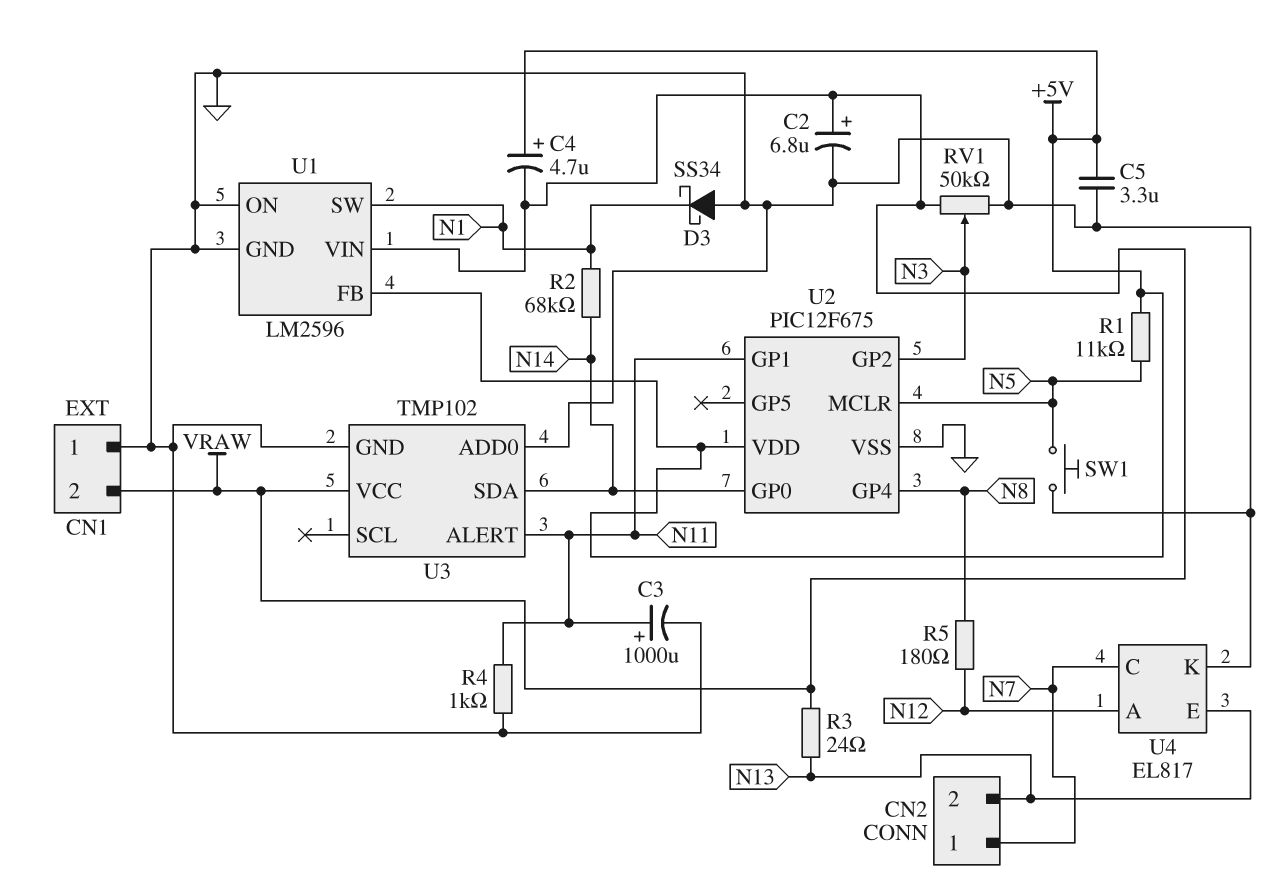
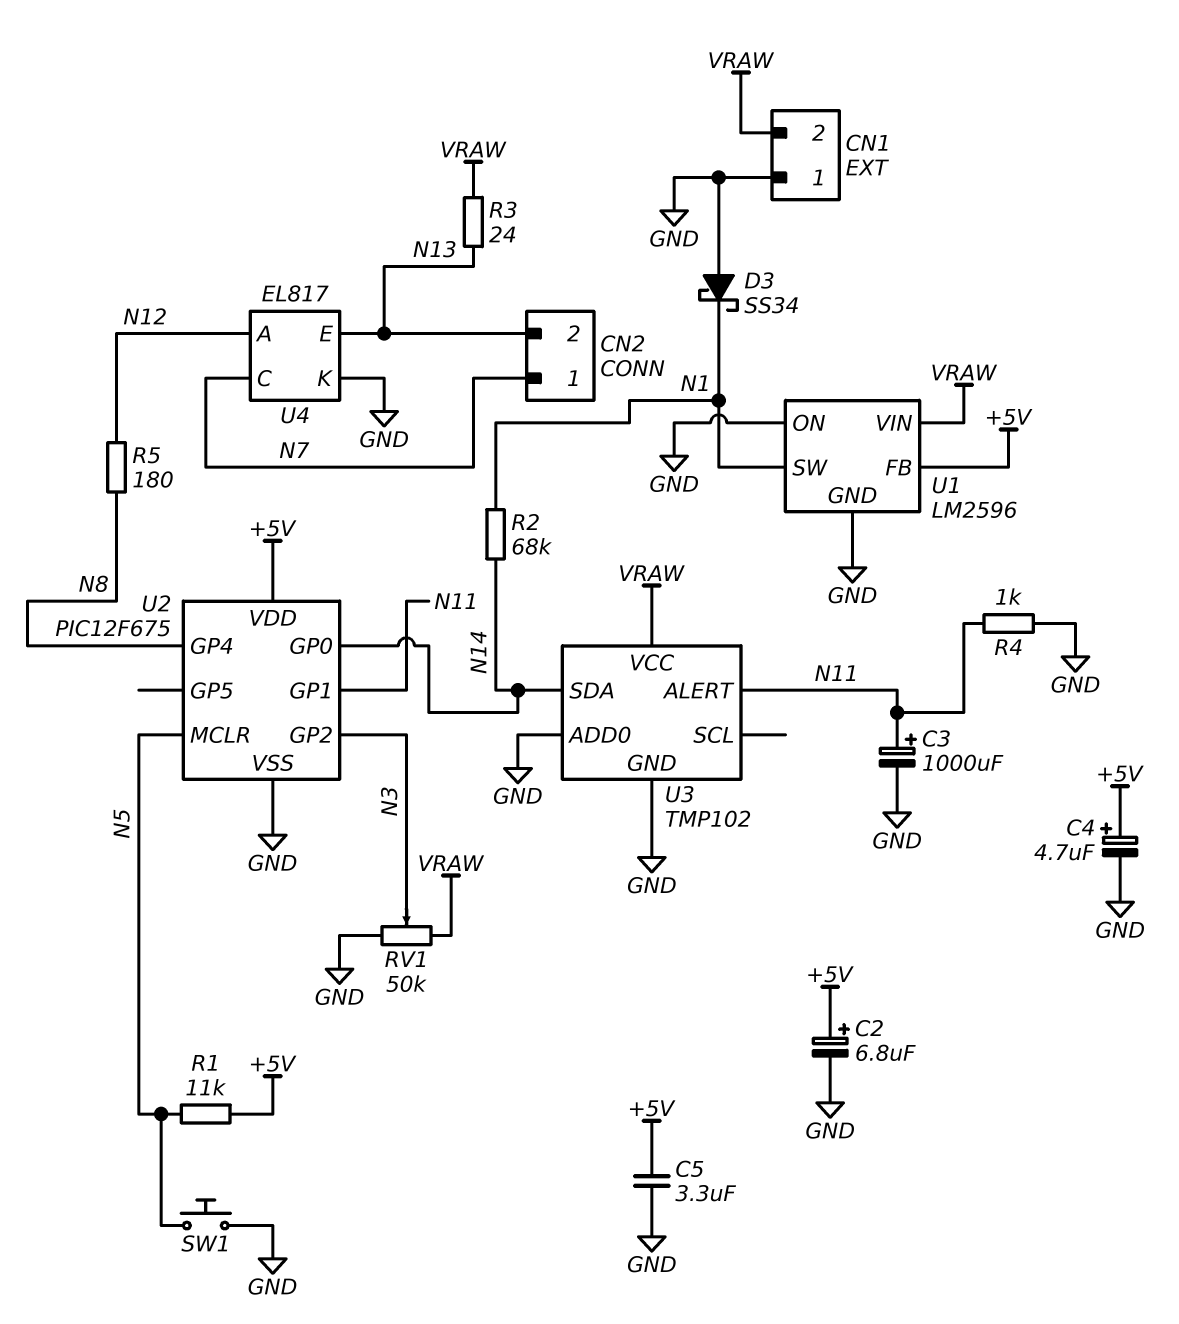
C2: 6.8uF (plus VRAW, minus GND) -> 6.8uF (plus +5V, minus GND)
C4: 4.7uF (plus +5V, minus VRAW) -> 4.7uF (plus +5V, minus GND)

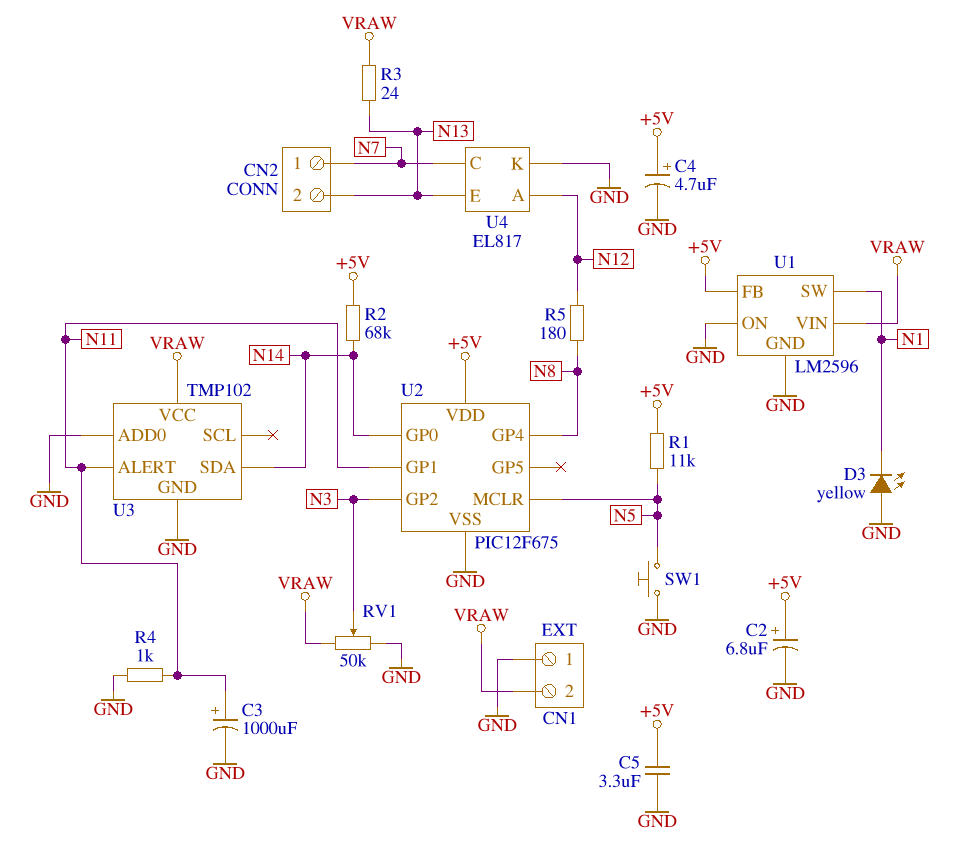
D3: schottky SS34 (A GND, K N1) -> LED yellow (A GND, K N1)
R2: 68k (N1, N14) -> 68k (+5V, N14)

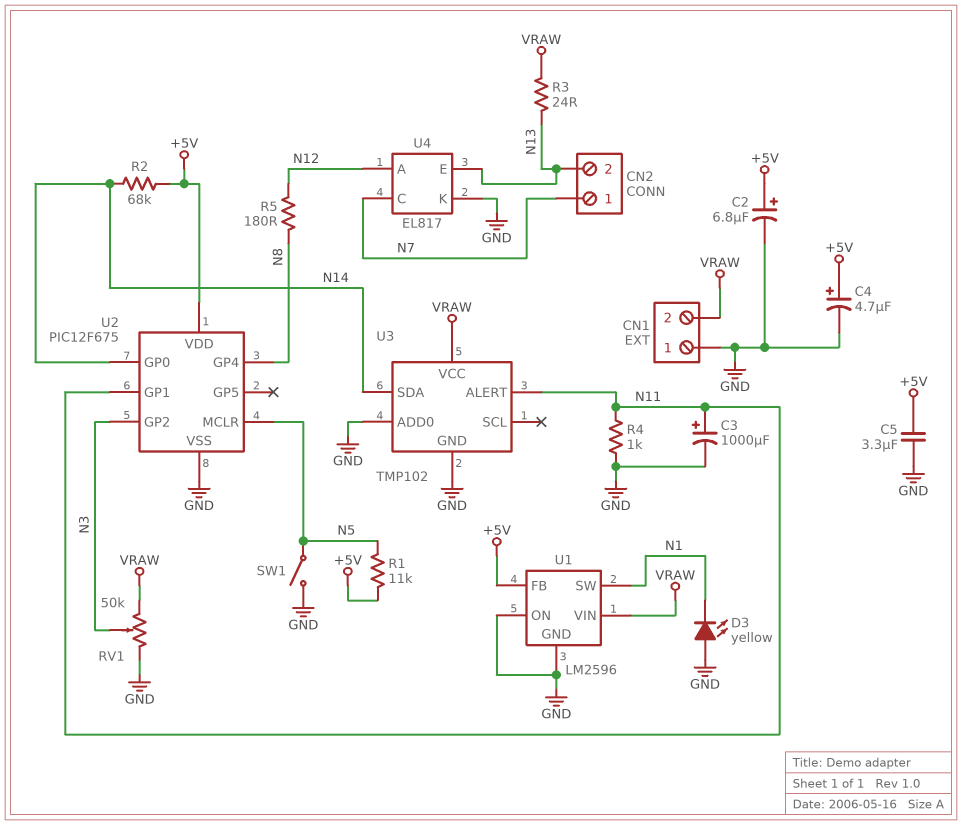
SW1: button (GND, N5) -> switch (GND, N5)

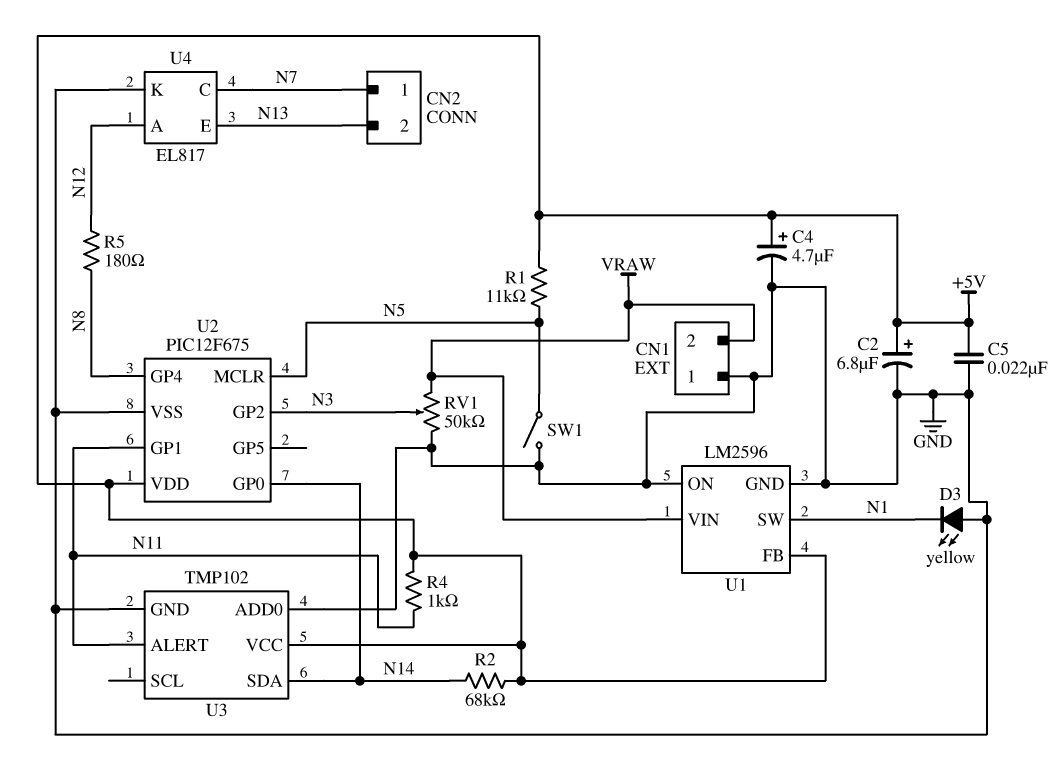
C3: 1000uF (plus N11, minus GND) -> none
C5: 3.3uF (+5V, GND) -> 22nF (+5V, GND)
R3: 24 (N13, VRAW) -> none
R4: 1k (GND, N11) -> 1k (+5V, N11)
U3 pin VCC: VRAW -> +5V

